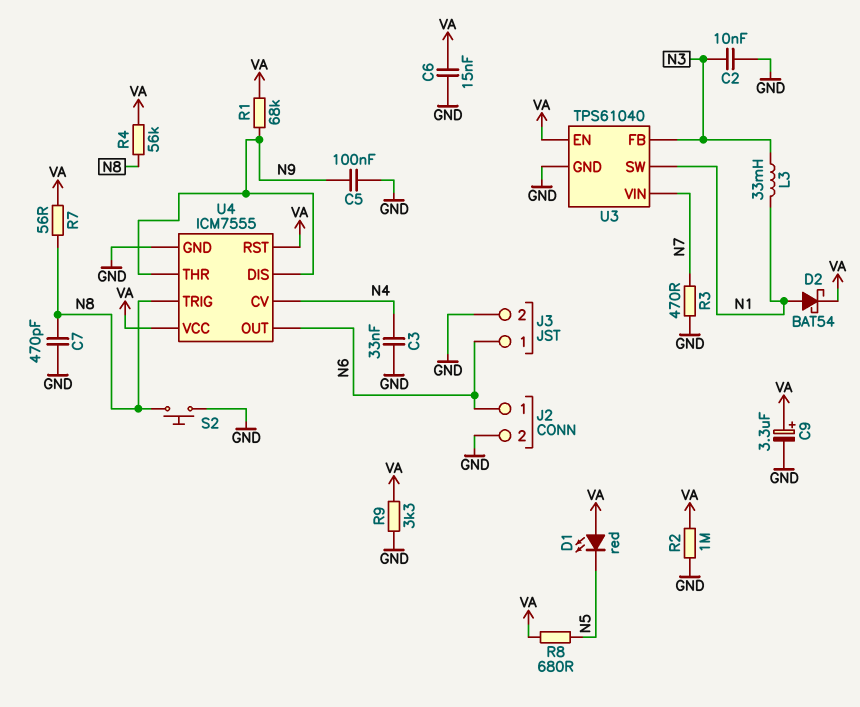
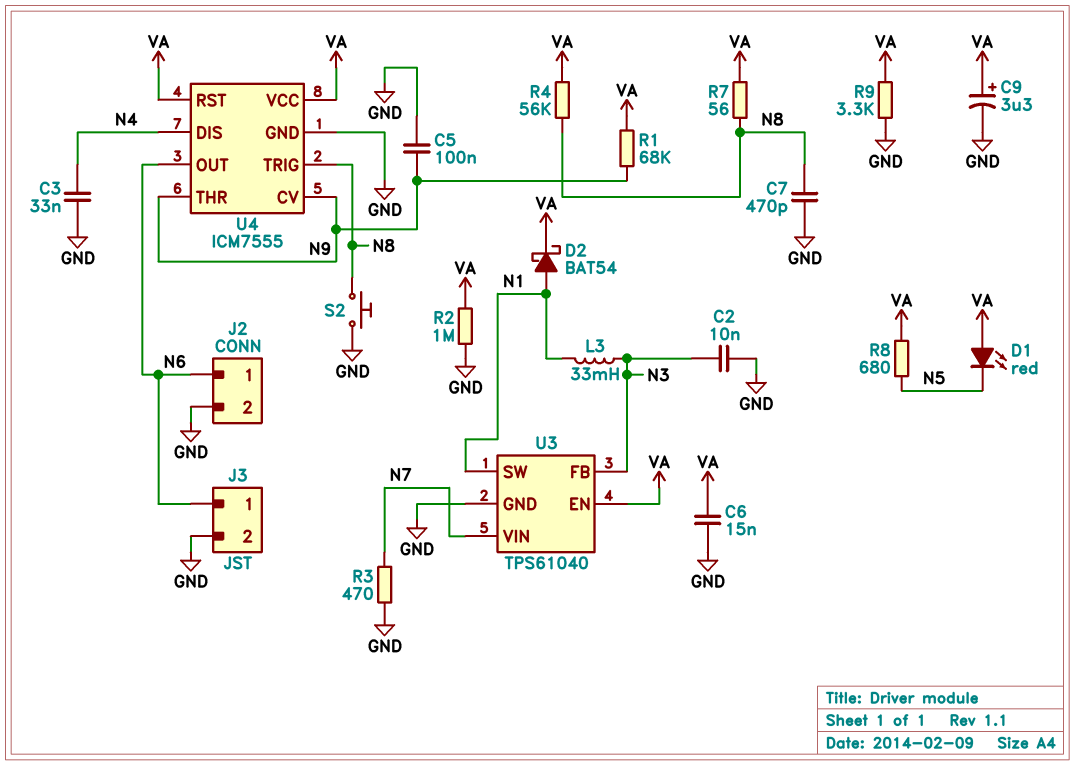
U4 pin CV: N4 -> N9
U4 pin DIS: N9 -> N4

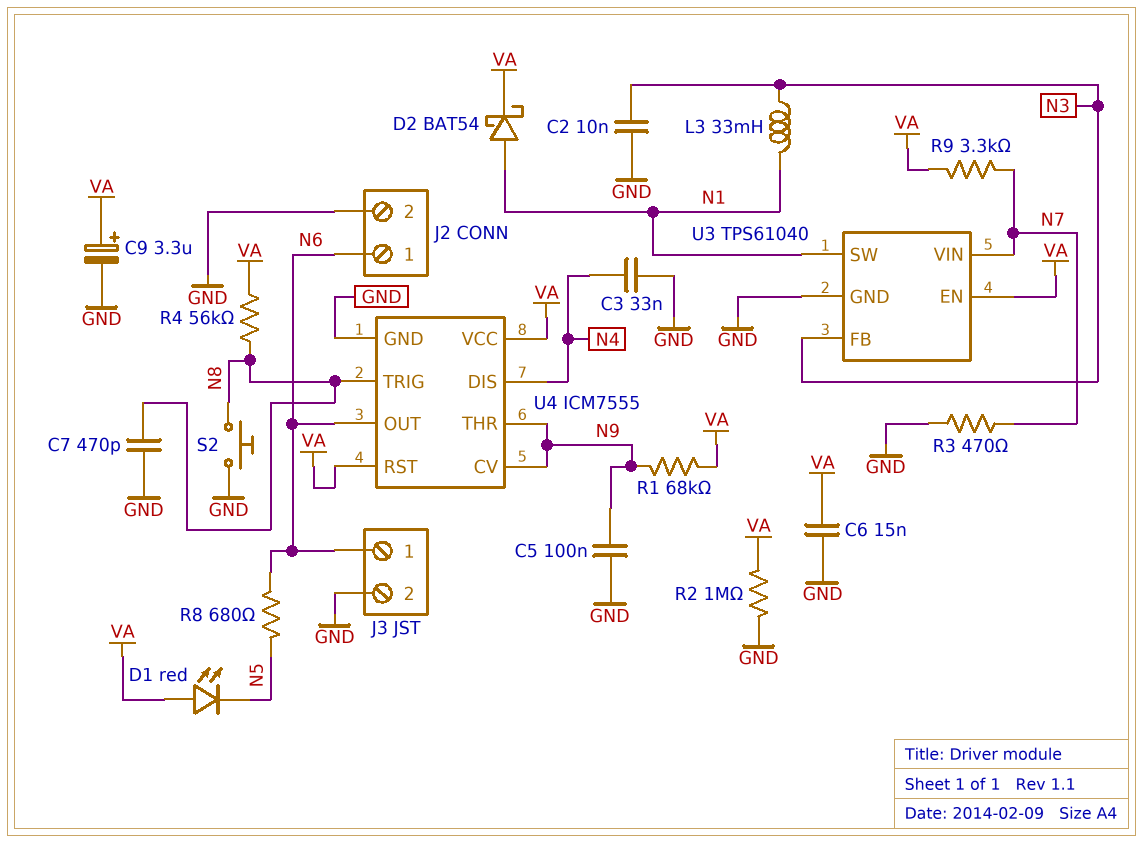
R7: 56 (N8, VA) -> none
R8: 680 (N5, VA) -> 680 (N5, N6)
R9: 3.3k (GND, VA) -> 3.3k (N7, VA)

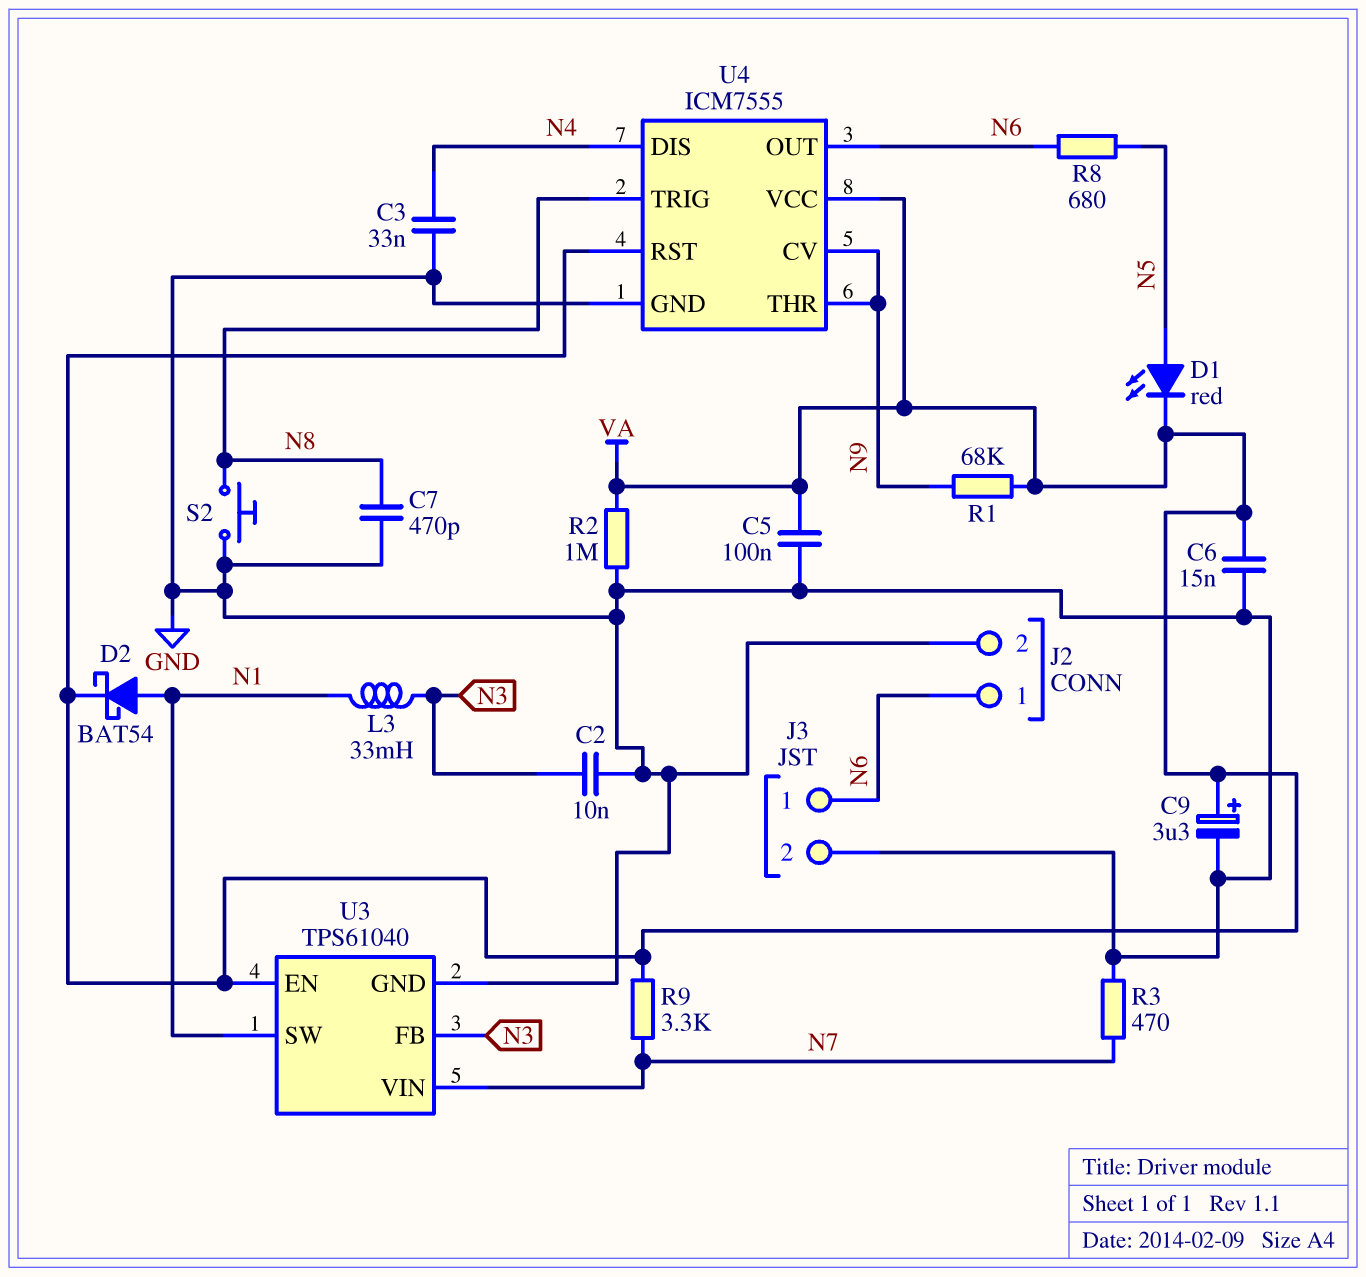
C5: 100nF (GND, N9) -> 100nF (GND, VA)
D1: LED red (A VA, K N5) -> LED red (A N5, K VA)
R4: 56k (N8, VA) -> none

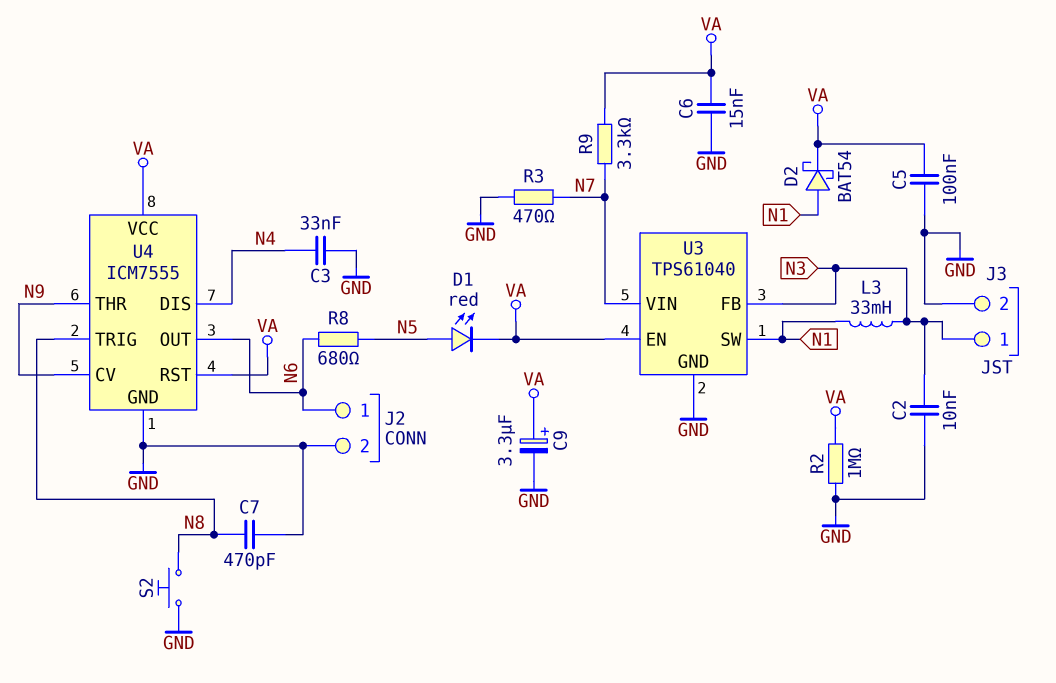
J3 pin 1: N6 -> N3
R1: 68k (N9, VA) -> none

